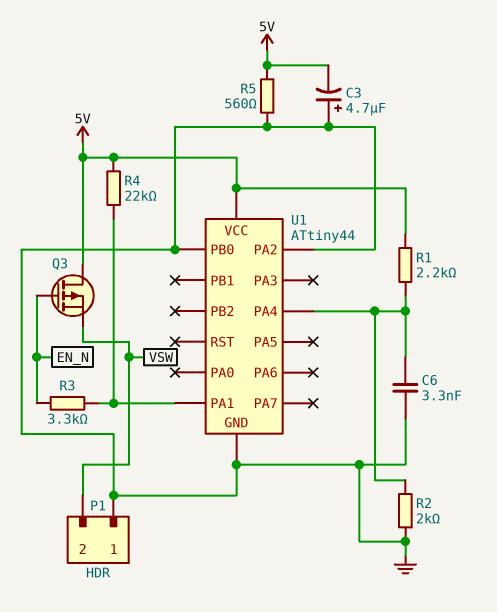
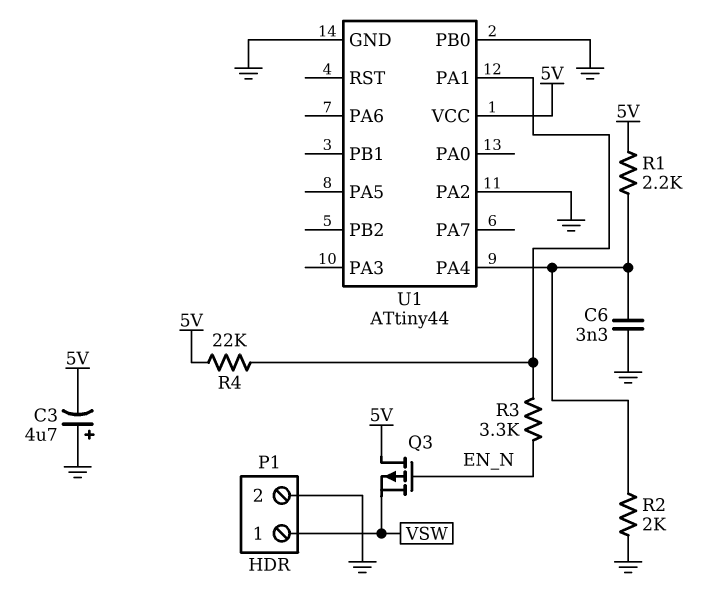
P1 pin 1: GND -> VSW
P1 pin 2: VSW -> GND
R5: 560 (5V, GND) -> none

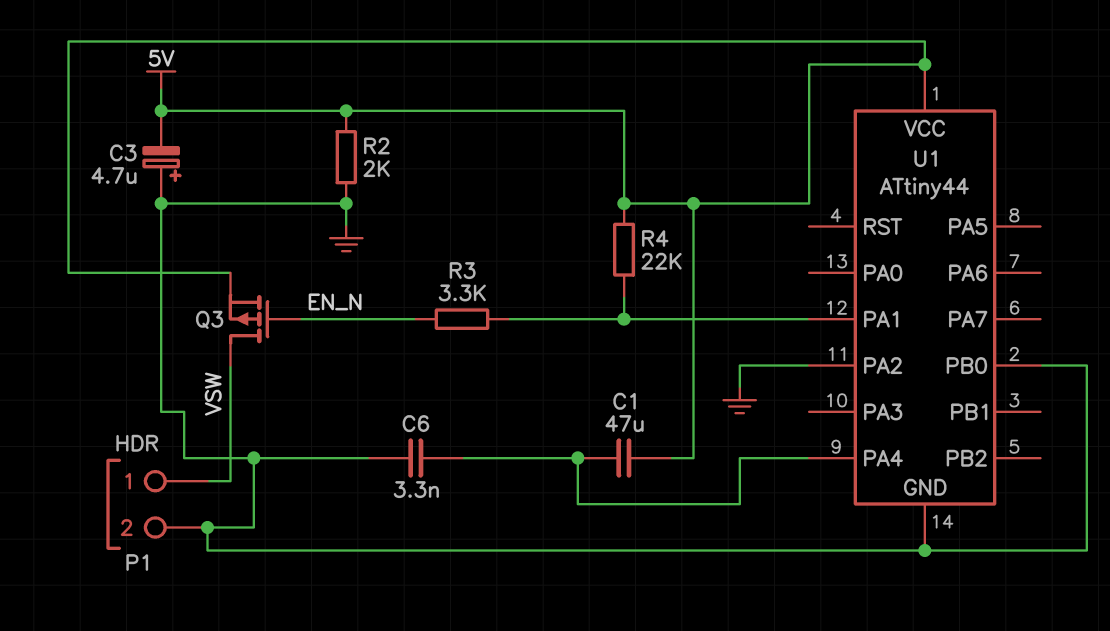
C1: none -> 47uF (5V, U1/PA4)
Q3: PMOS (G EN_N, D 5V, S VSW) -> PMOS (G EN_N, D VSW, S 5V)
R1: 2.2k (5V, U1/PA4) -> none
R2: 2k (GND, U1/PA4) -> 2k (5V, GND)

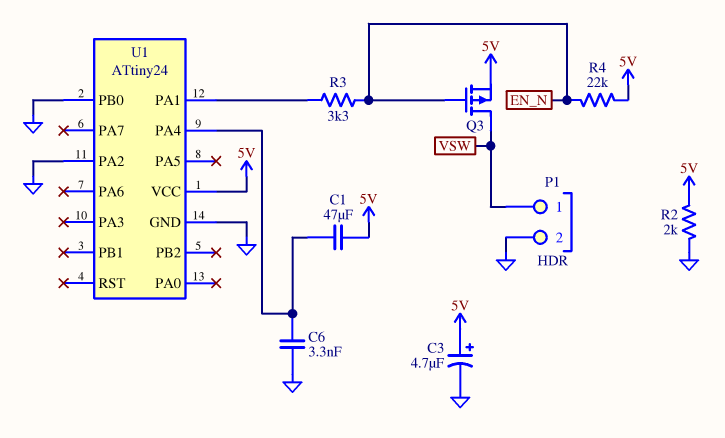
C3: 4.7uF (plus GND, minus 5V) -> 4.7uF (plus 5V, minus GND)
R4: 22k (5V, U1/PA1) -> 22k (5V, EN_N)
U1: ATtiny44 -> ATtiny24

